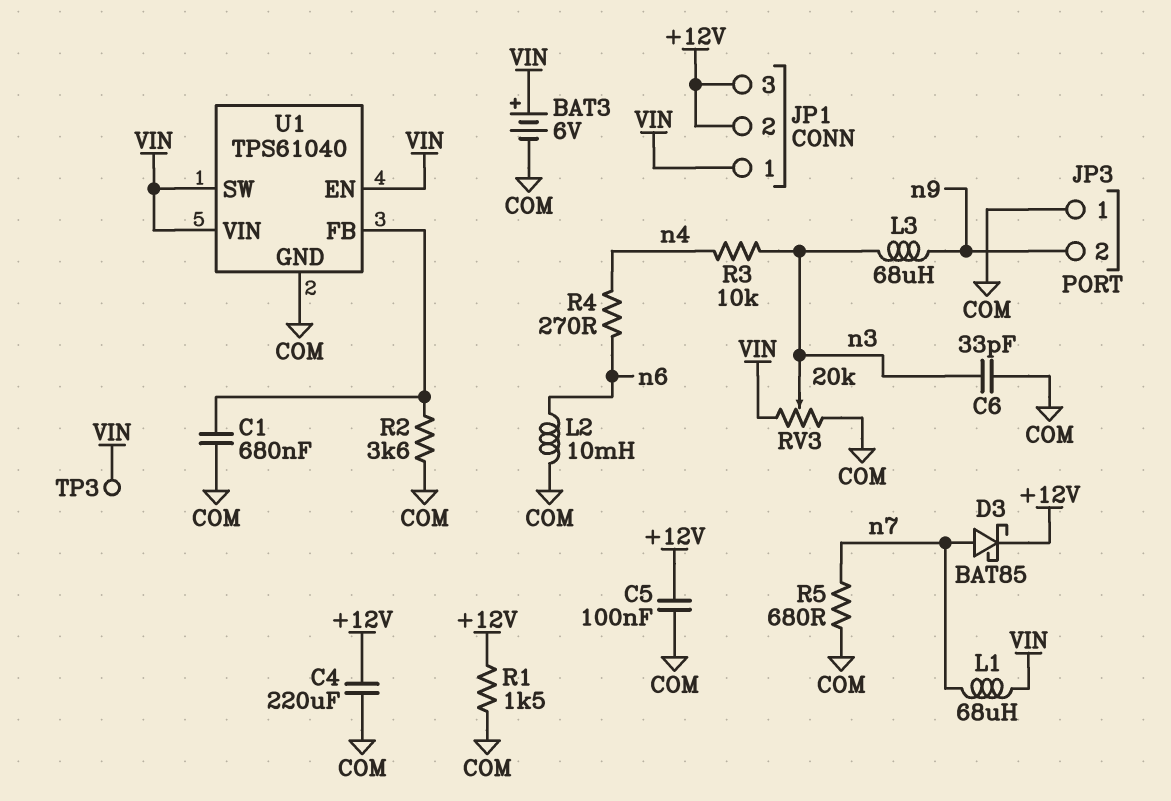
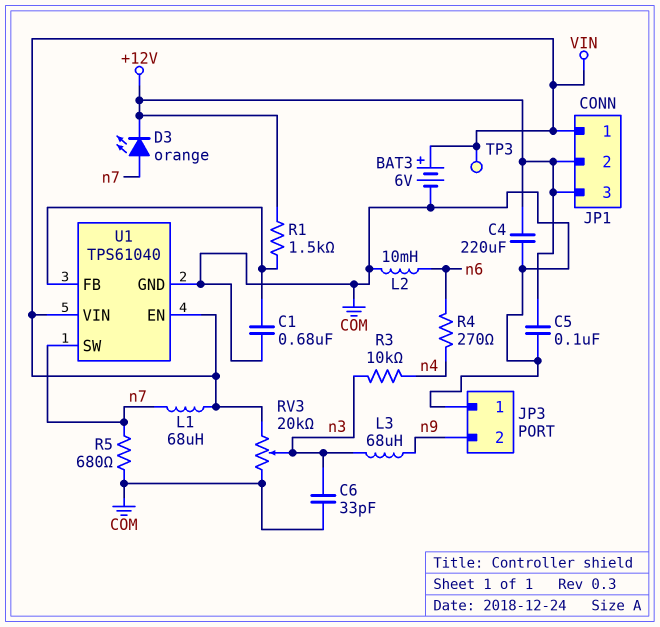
D3: schottky BAT85 (A n7, K +12V) -> LED orange (A n7, K +12V)
R1: 1.5k (+12V, COM) -> 1.5k (+12V, U1/FB)
R2: 3.6k (COM, U1/FB) -> none
U1 pin SW: VIN -> n7

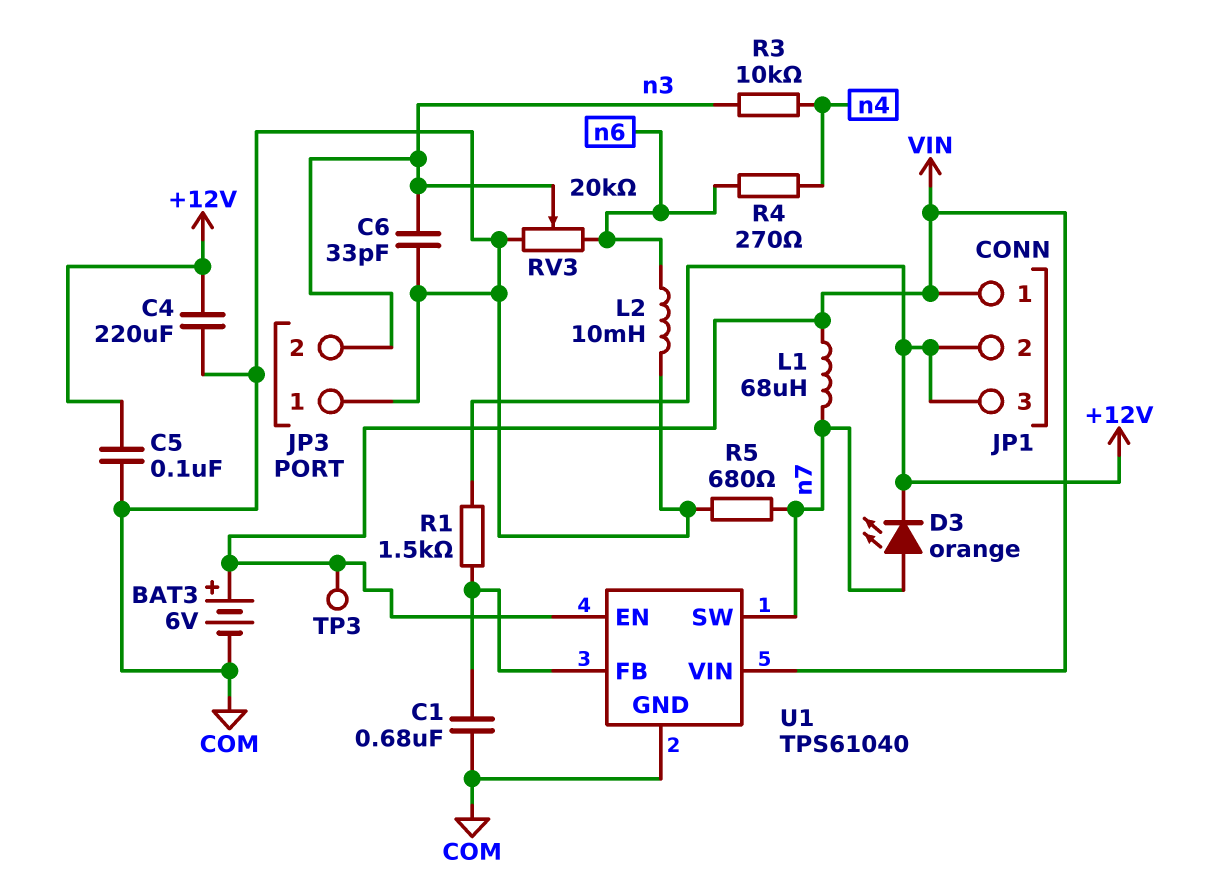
JP3 pin 2: n9 -> n3
L3: 68uH (n3, n9) -> none
RV3: 20k (COM, VIN, wiper n3) -> 20k (COM, n6, wiper n3)

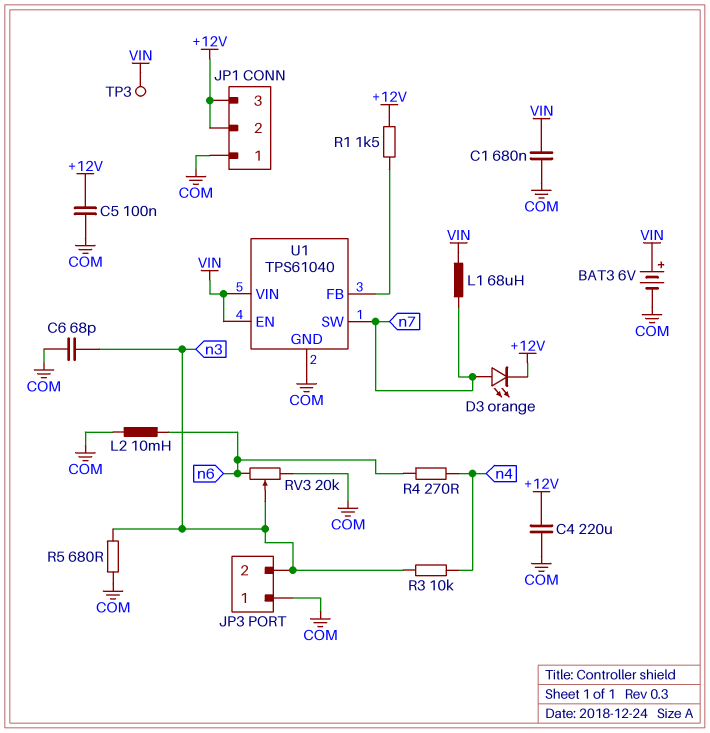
C1: 680nF (COM, U1/FB) -> 680nF (COM, VIN)
C6: 33pF (COM, n3) -> 68pF (COM, n3)
JP1 pin 1: VIN -> COM
R5: 680 (COM, n7) -> 680 (COM, n3)

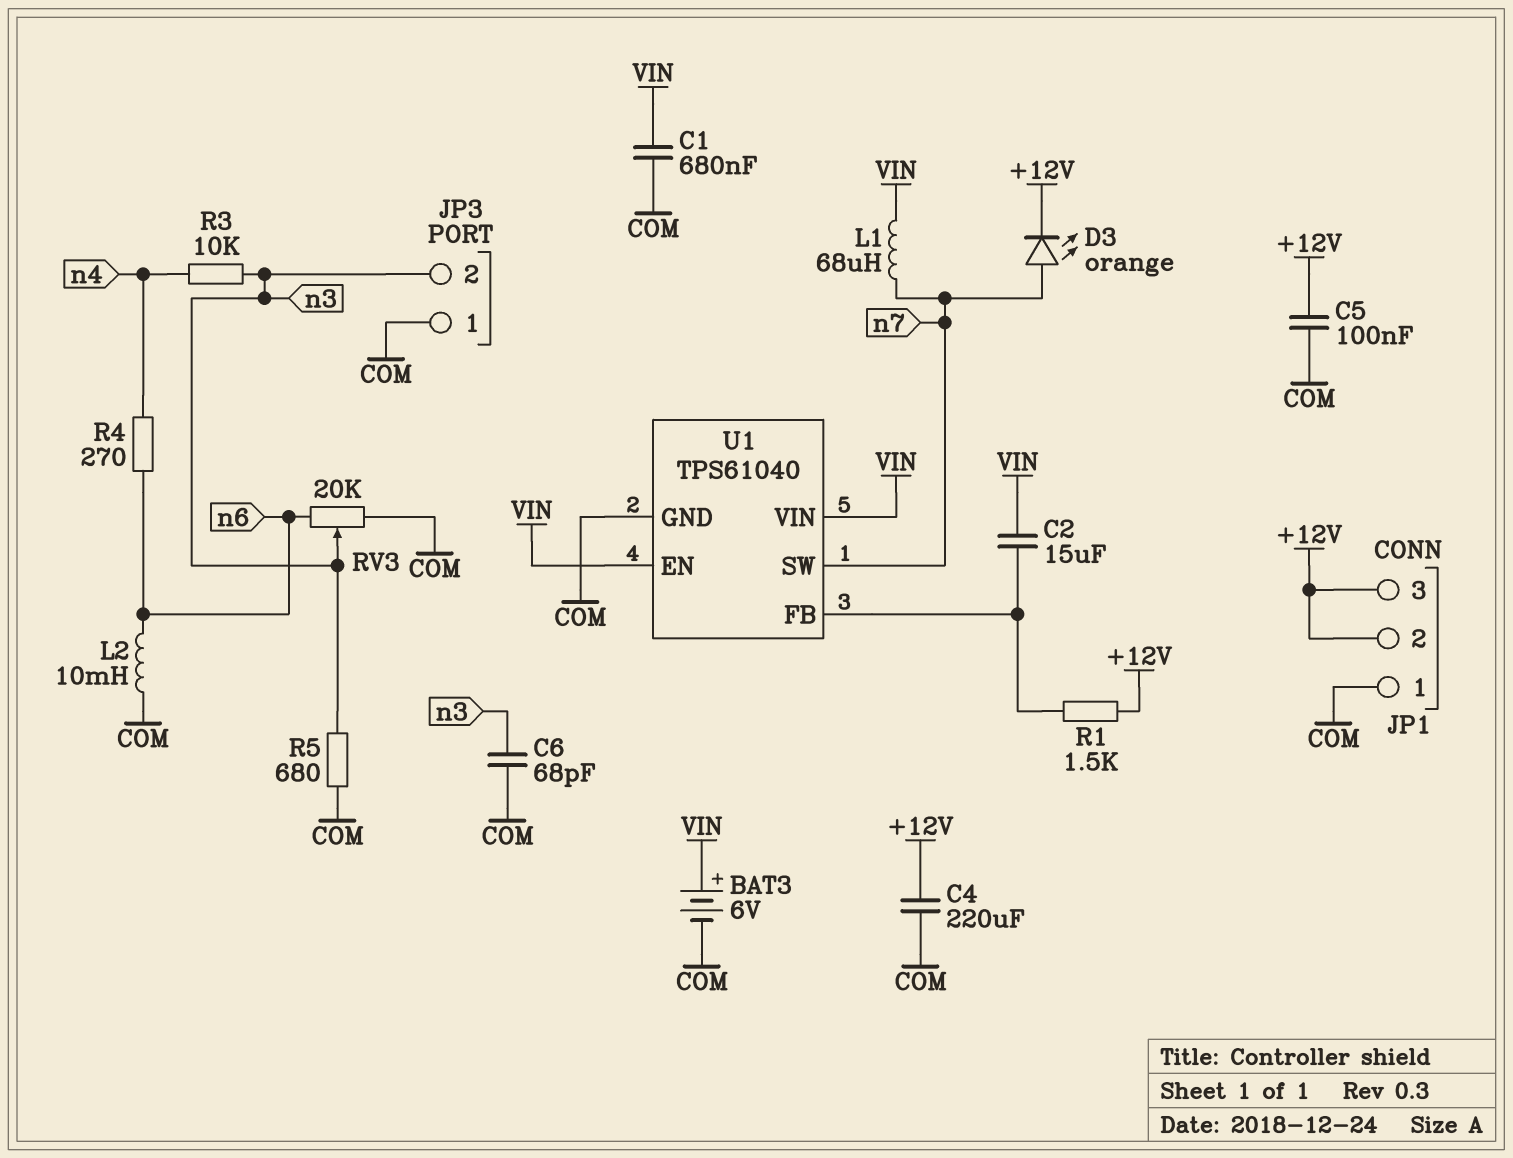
C2: none -> 15uF (U1/FB, VIN)
TP3: test point (VIN) -> none

